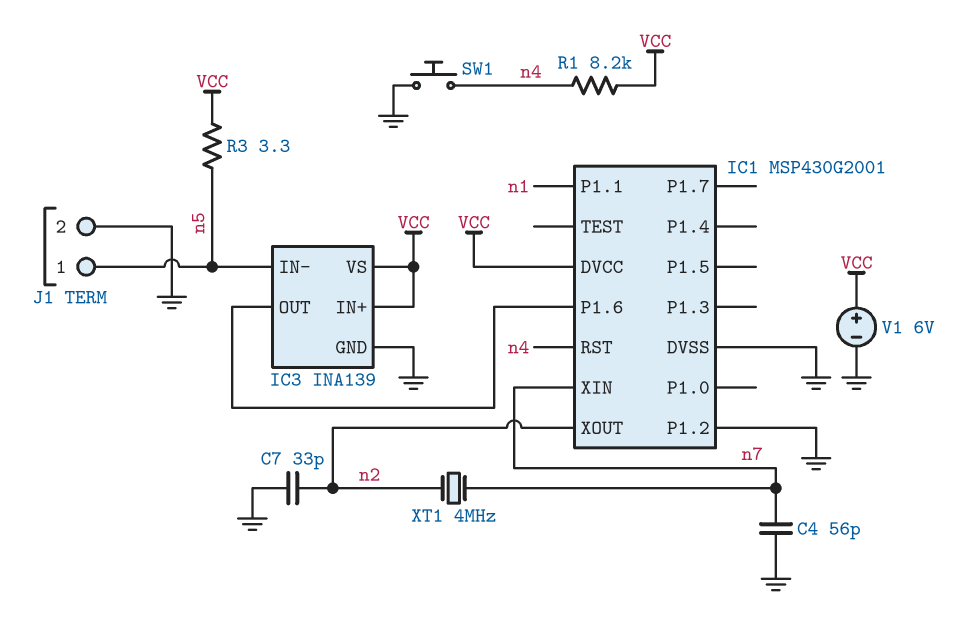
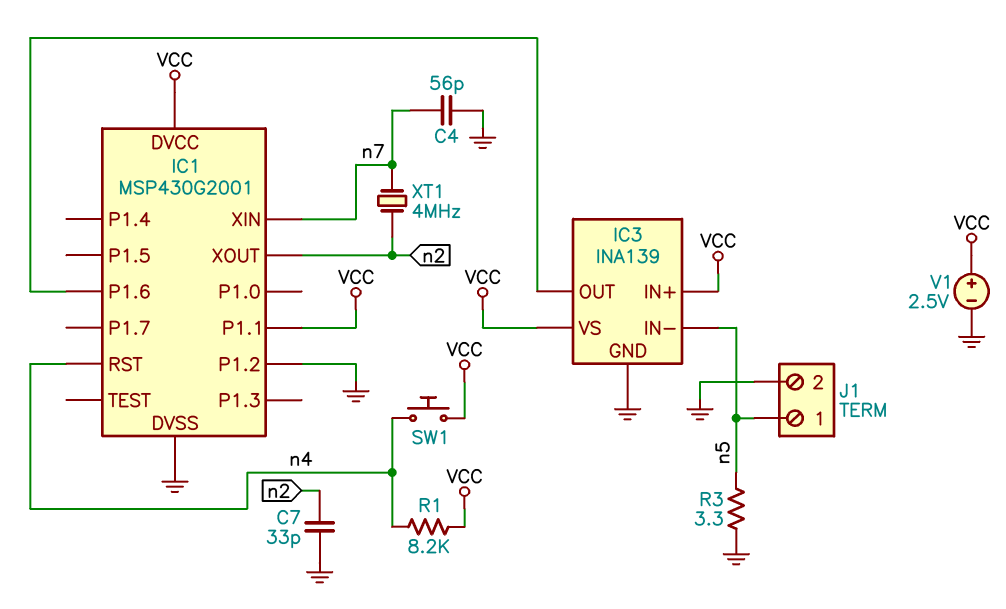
IC1 pin P1.1: n1 -> VCC
R3: 3.3 (VCC, n5) -> 3.3 (GND, n5)
SW1: button (GND, n4) -> button (VCC, n4)
V1: 6V (plus VCC, minus GND) -> 2.5V (plus VCC, minus GND)

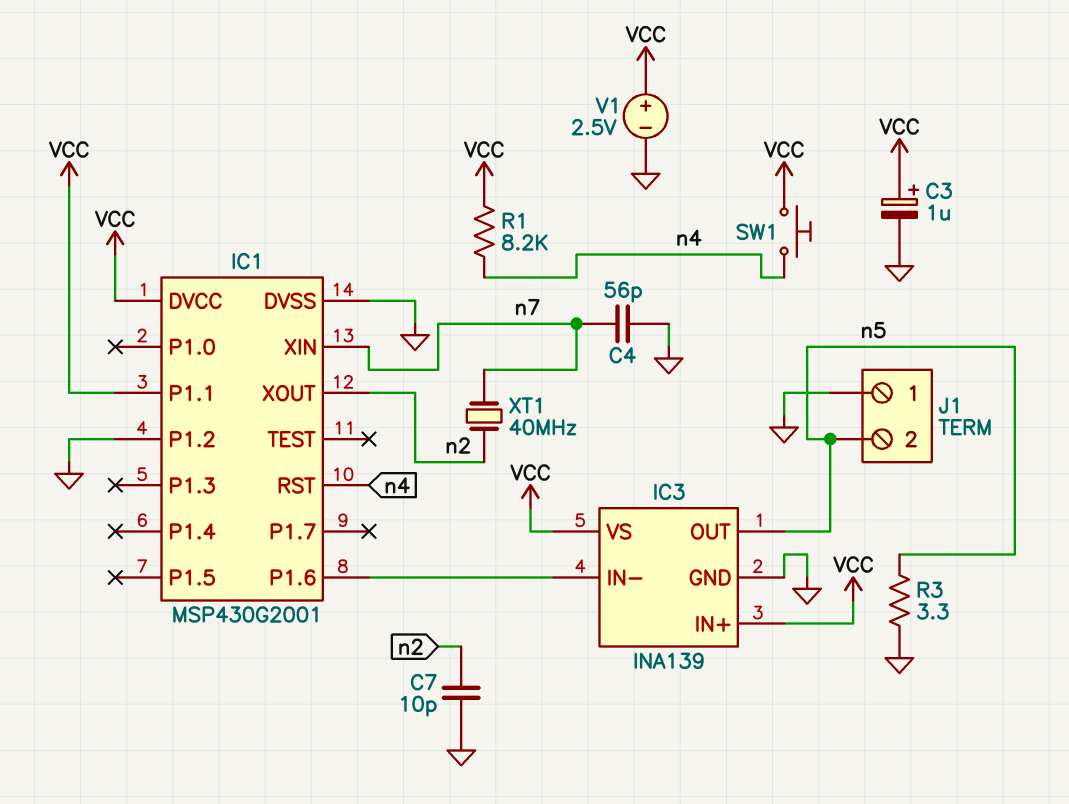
C3: none -> 1uF (plus VCC, minus GND)
C7: 33pF (GND, n2) -> 10pF (GND, n2)
IC3 pin IN-: n5 -> IC1/P1.6
IC3 pin OUT: IC1/P1.6 -> n5
J1 pin 1: n5 -> GND
J1 pin 2: GND -> n5
XT1: 4MHz (n2, n7) -> 40MHz (n2, n7)

